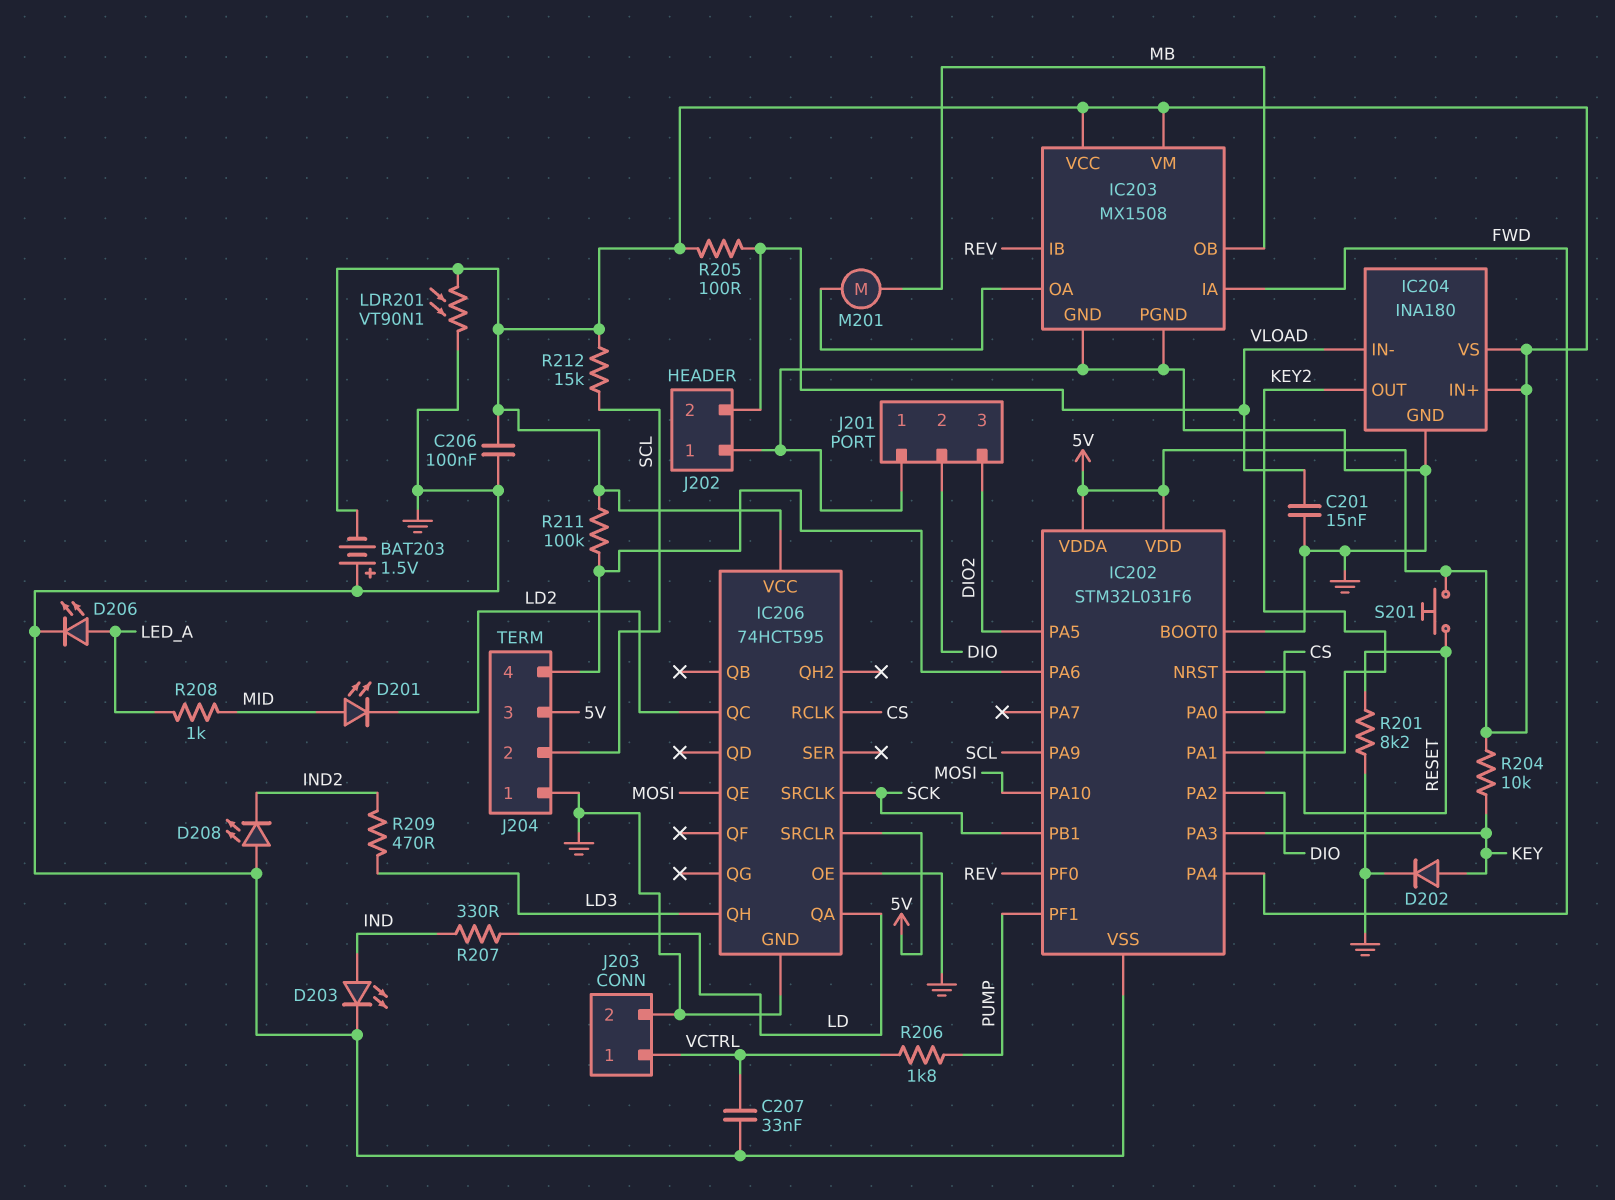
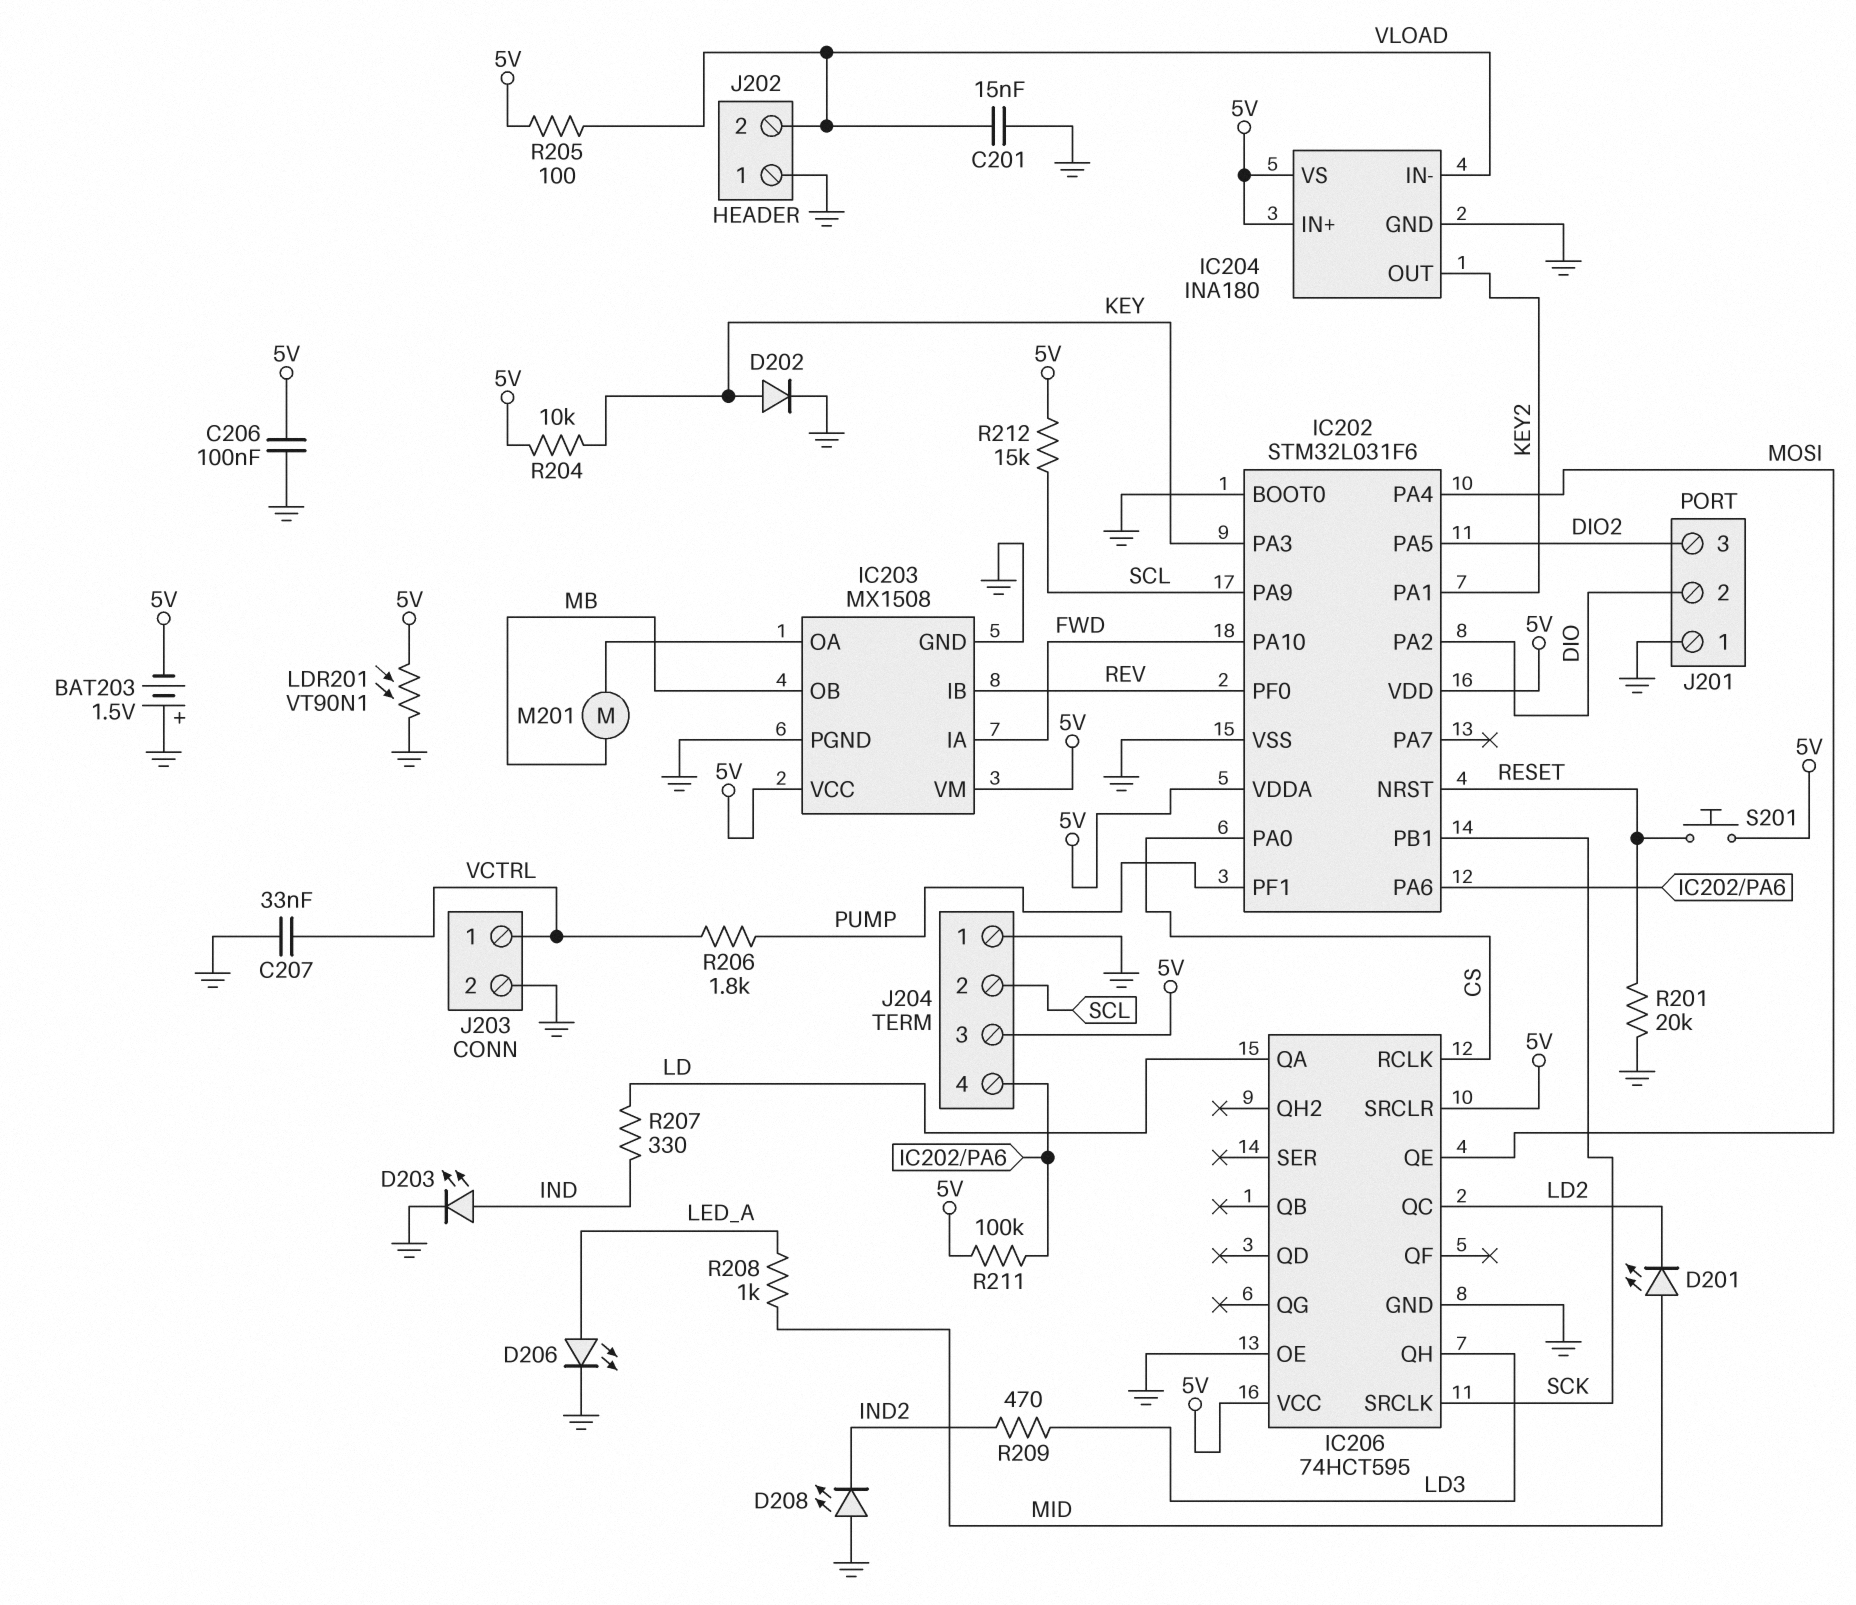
IC202 pin PA4: FWD -> MOSI
IC202 pin PA10: MOSI -> FWD
R201: 8.2k (GND, RESET) -> 20k (GND, RESET)

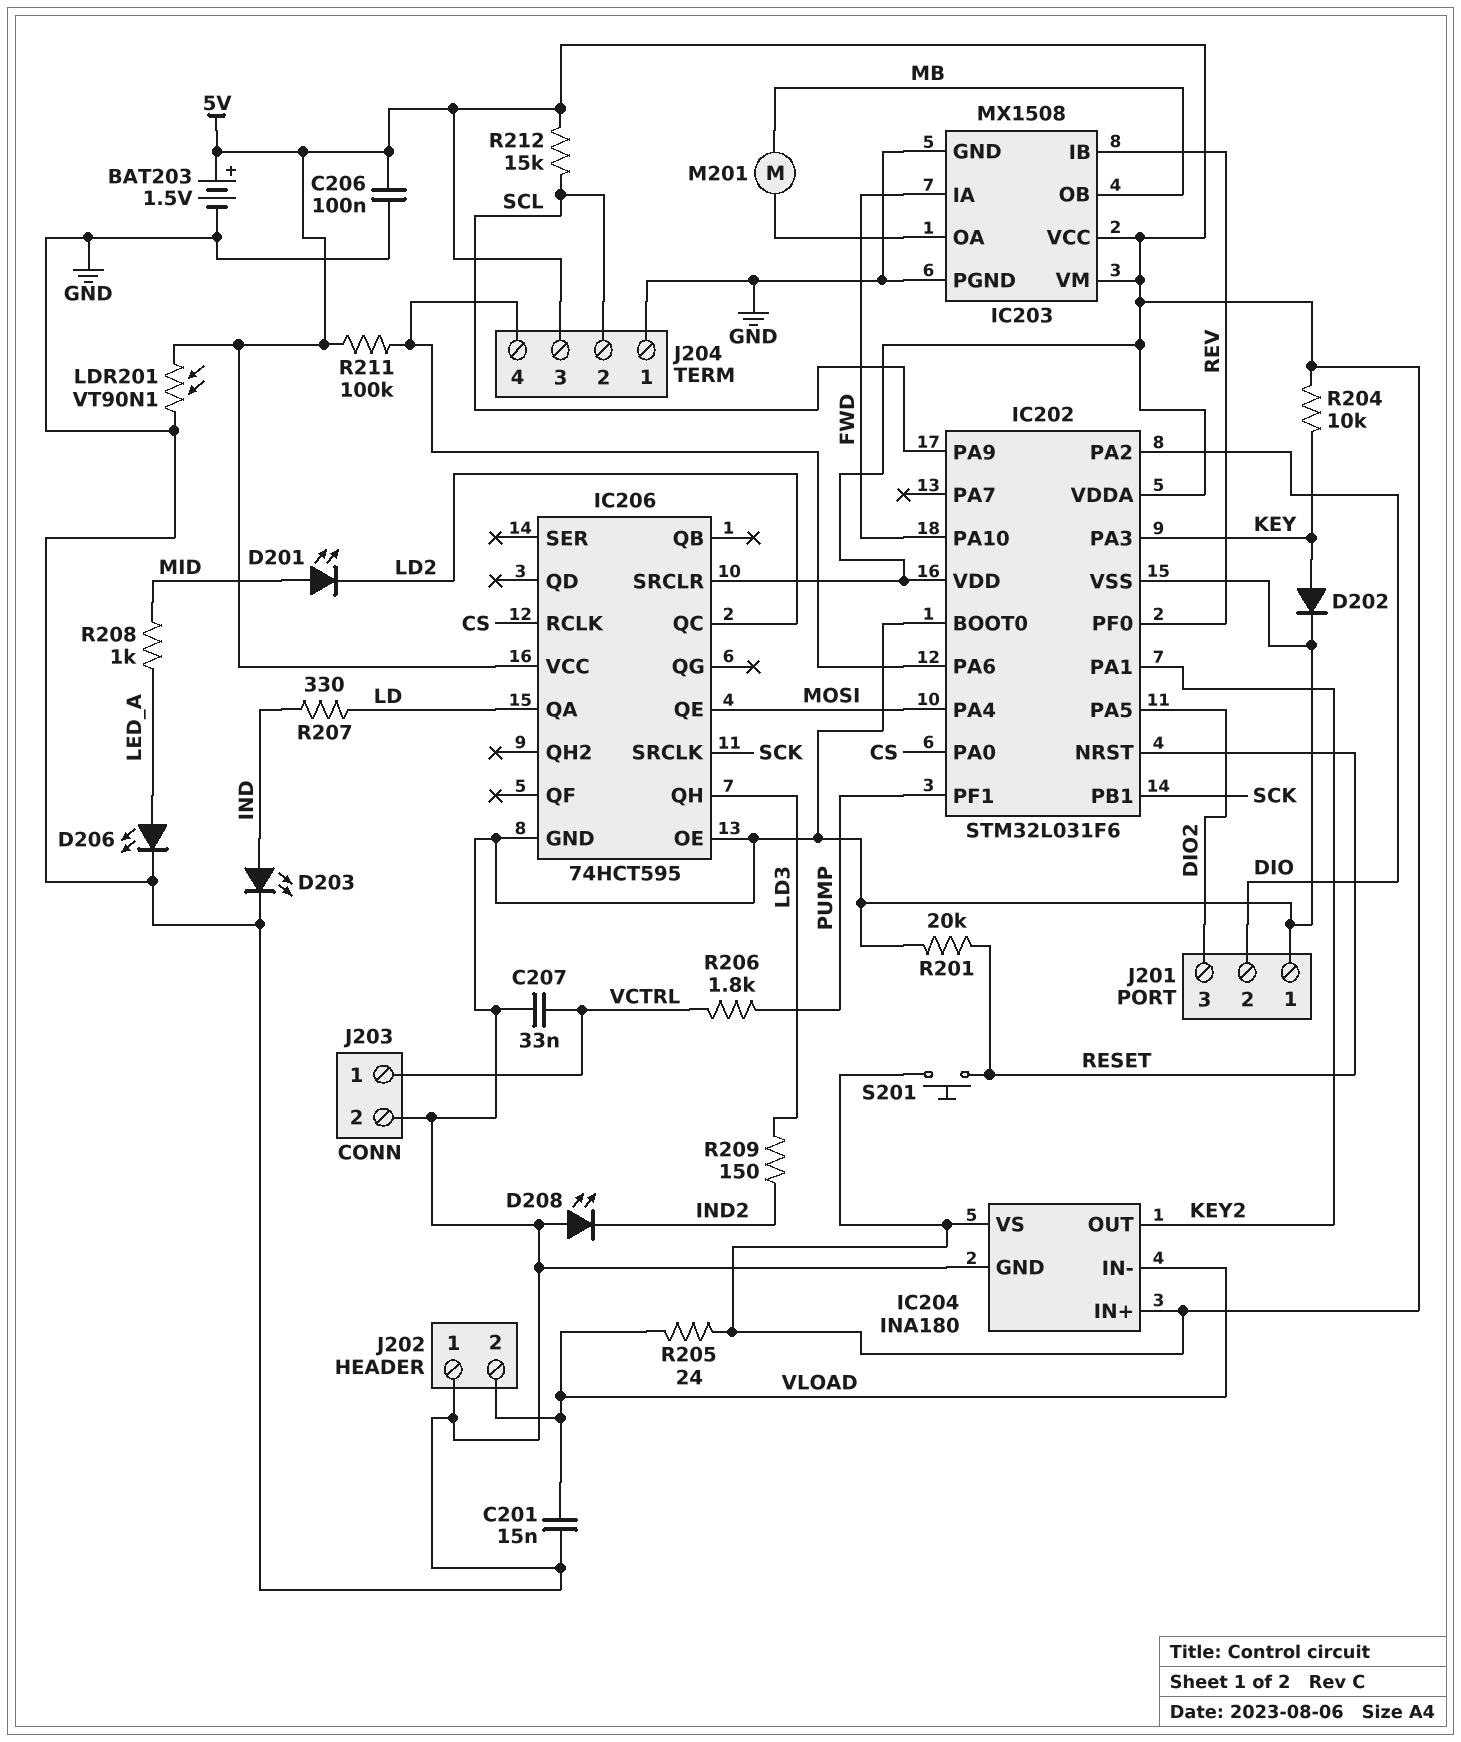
BAT203: 1.5V (plus GND, minus 5V) -> 1.5V (plus 5V, minus GND)
R205: 100 (5V, VLOAD) -> 24 (5V, VLOAD)
R209: 470 (IND2, LD3) -> 150 (IND2, LD3)

